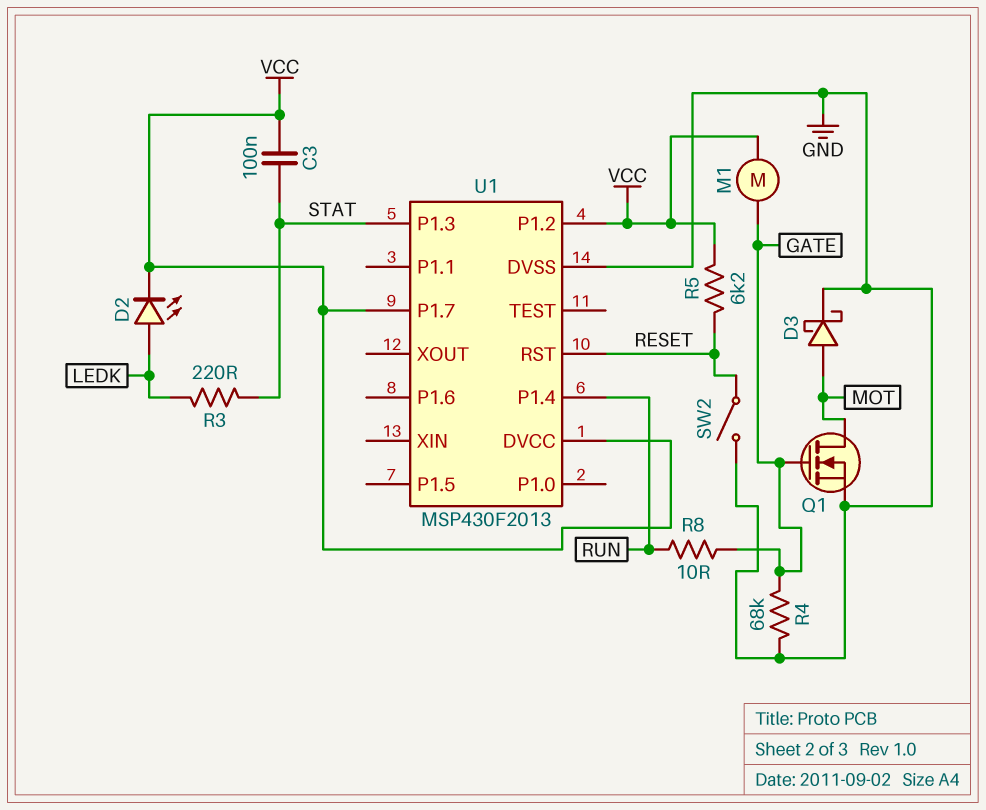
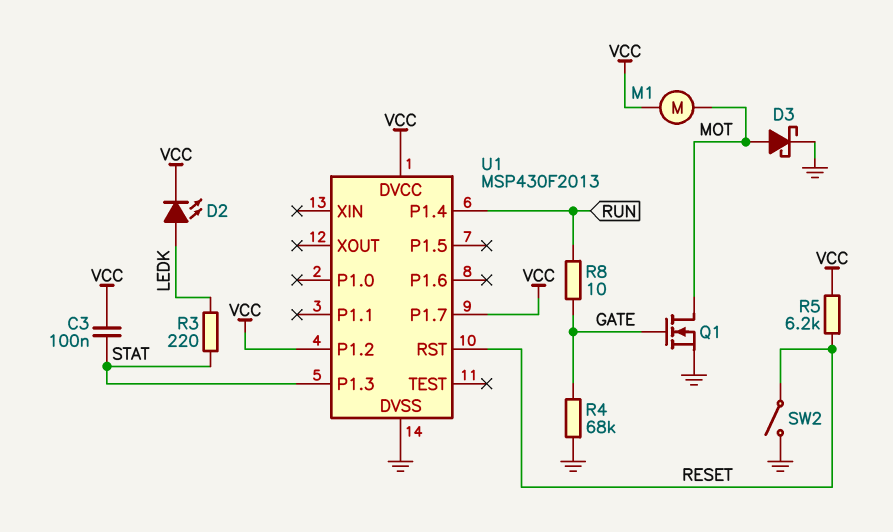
M1: motor (GATE, VCC) -> motor (MOT, VCC)

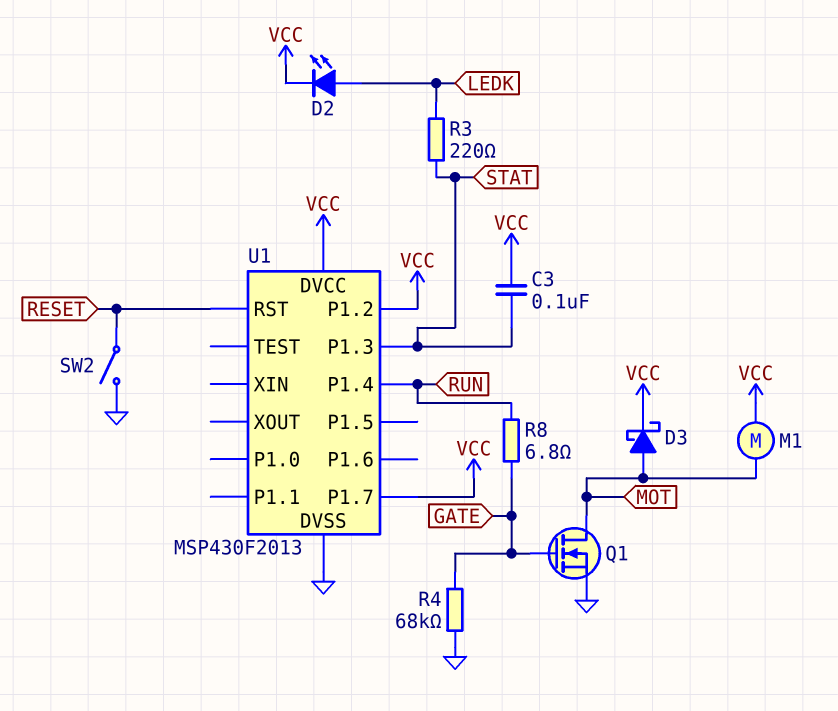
D3: schottky (A MOT, K GND) -> schottky (A MOT, K VCC)
R5: 6.2k (RESET, VCC) -> none
R8: 10 (GATE, RUN) -> 6.8 (GATE, RUN)

